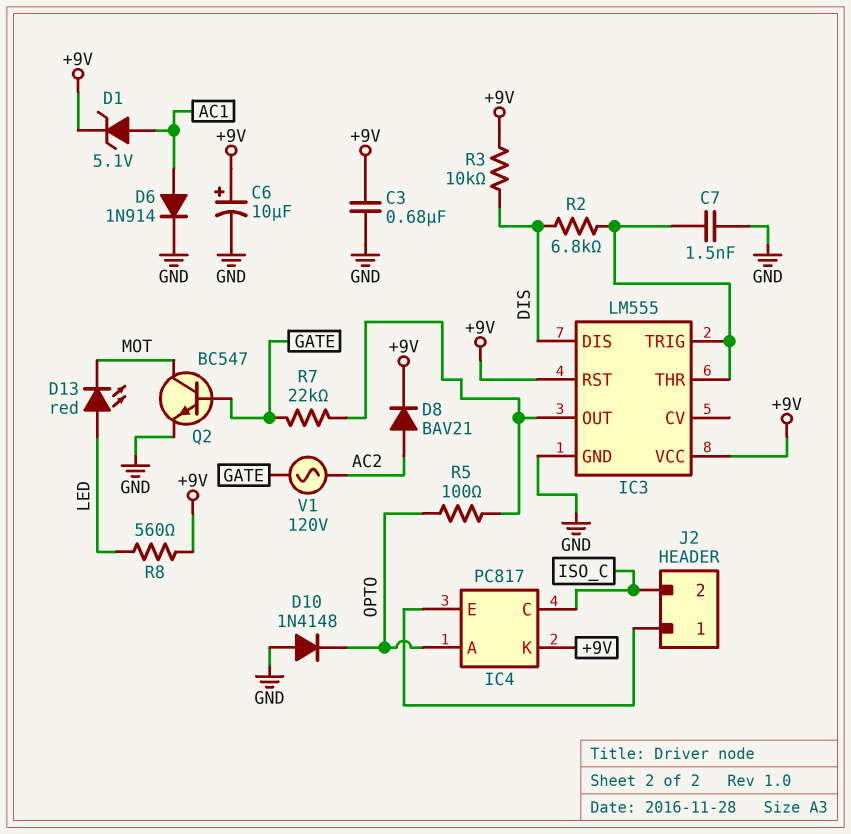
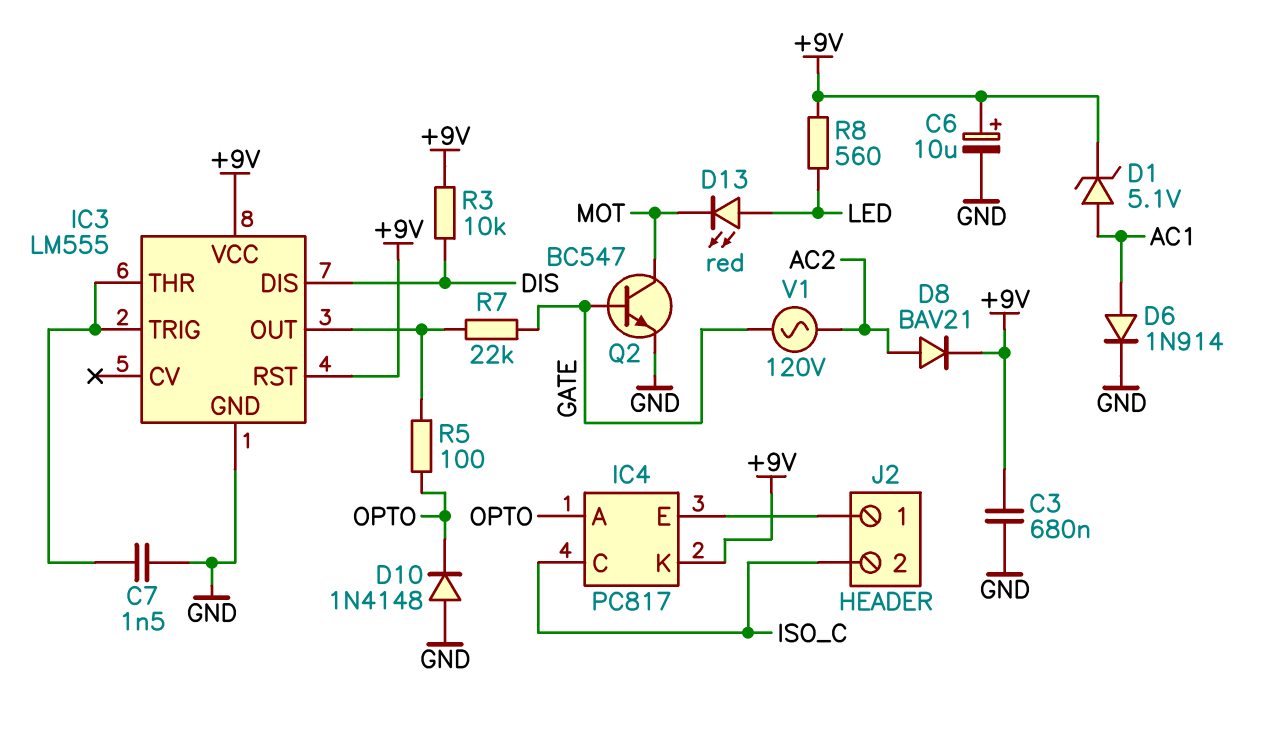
R2: 6.8k (DIS, IC3/THR) -> none

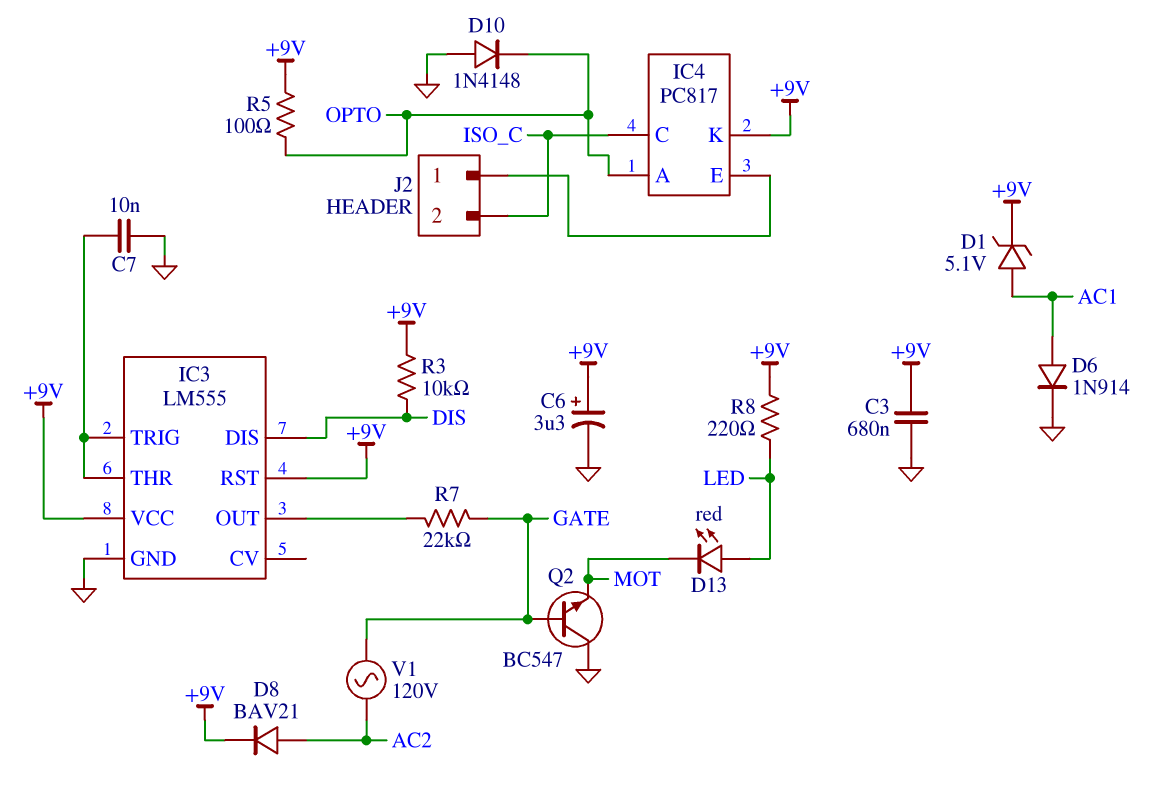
C6: 10uF (plus +9V, minus GND) -> 3.3uF (plus +9V, minus GND)
C7: 1.5nF (GND, IC3/THR) -> 10nF (GND, IC3/THR)
Q2: NPN BC547 (B GATE, C MOT, E GND) -> NPN BC547 (B GATE, C GND, E MOT)
R5: 100 (IC3/OUT, OPTO) -> 100 (+9V, OPTO)
R8: 560 (+9V, LED) -> 220 (+9V, LED)

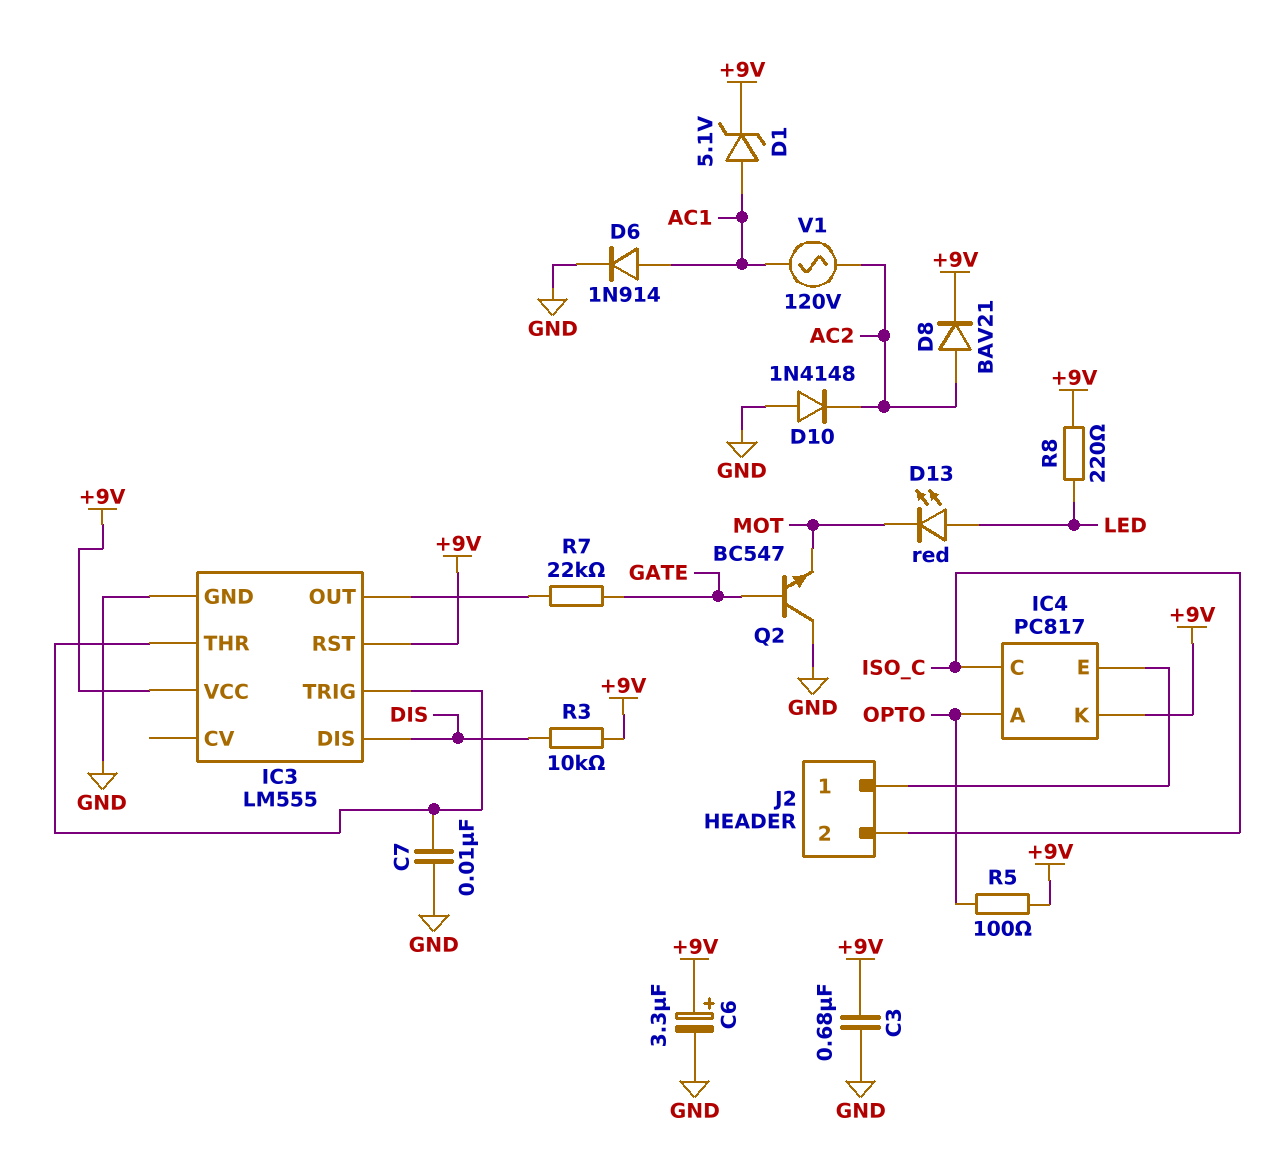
D10: diode 1N4148 (A GND, K OPTO) -> diode 1N4148 (A GND, K AC2)
V1: AC 120V (AC2, GATE) -> AC 120V (AC1, AC2)

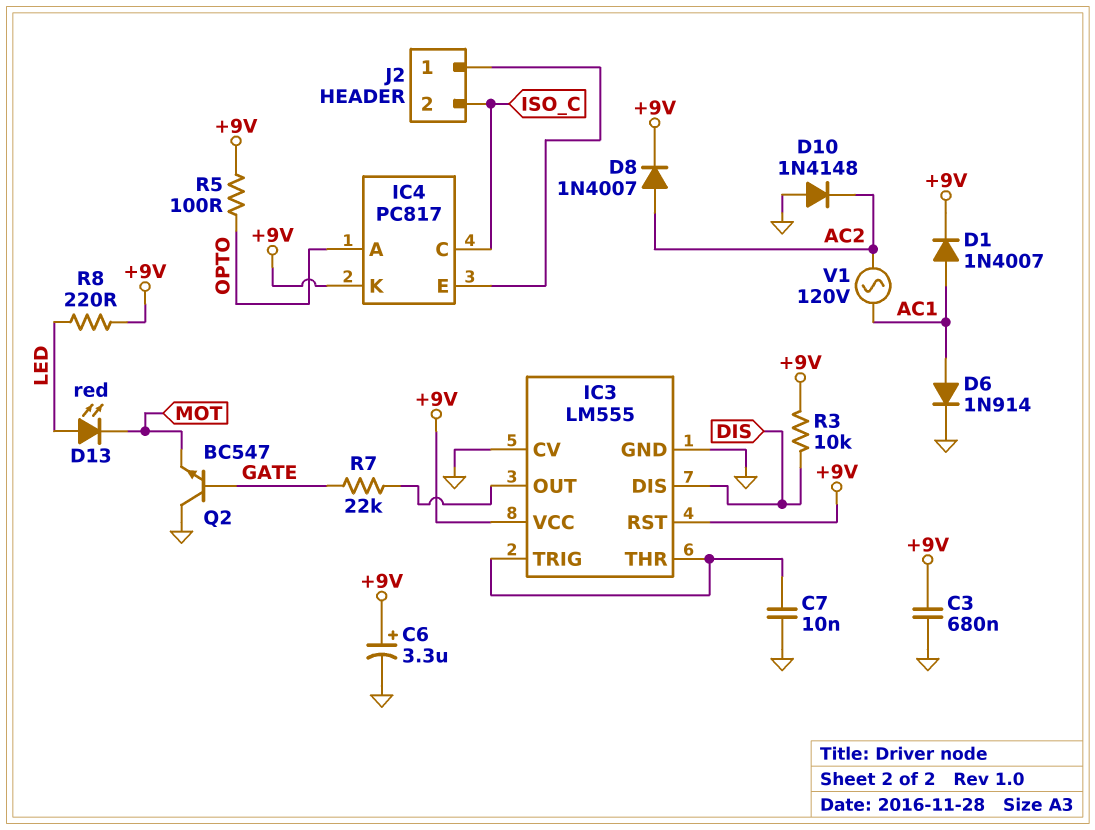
D1: zener 5.1V (A AC1, K +9V) -> diode 1N4007 (A AC1, K +9V)
D8: diode BAV21 (A AC2, K +9V) -> diode 1N4007 (A AC2, K +9V)
IC3 pin CV: none -> GND

